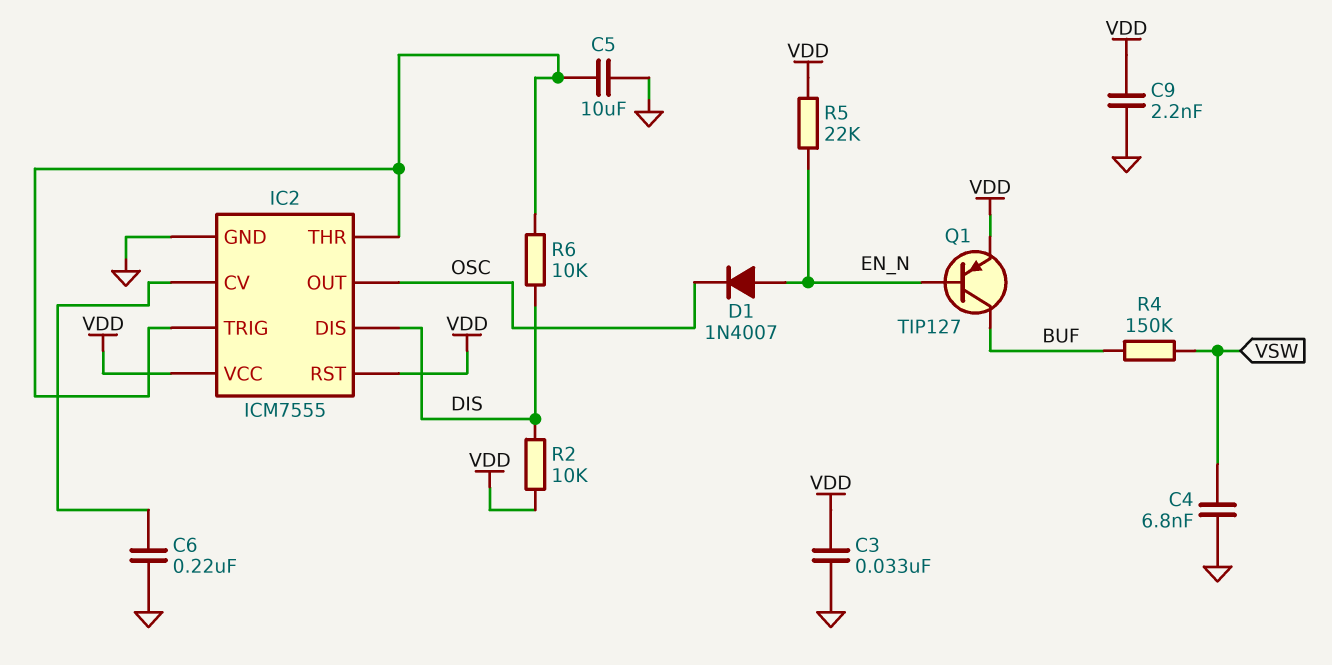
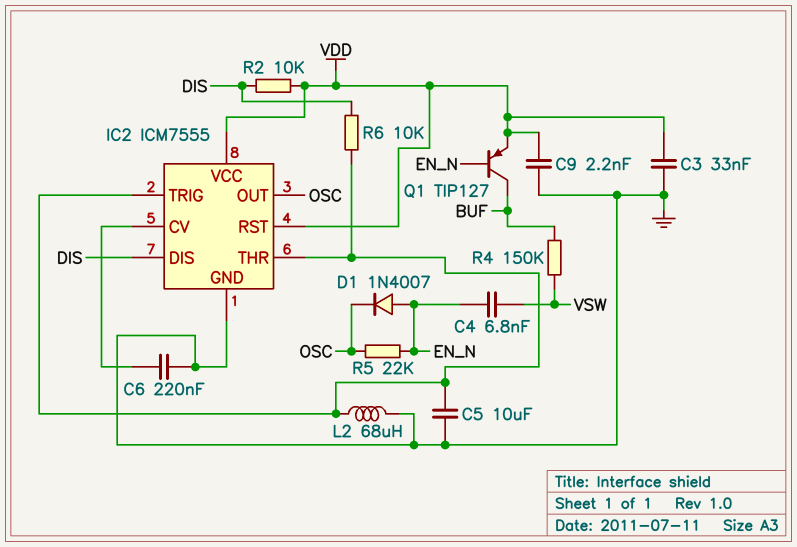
C4: 6.8nF (GND, VSW) -> 6.8nF (EN_N, VSW)
L2: none -> 68uH (GND, IC2/THR)
R5: 22k (EN_N, VDD) -> 22k (EN_N, OSC)

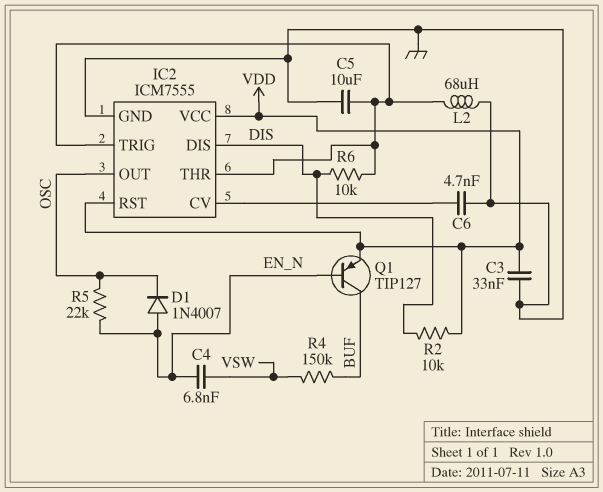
C6: 220nF (GND, IC2/CV) -> 4.7nF (GND, IC2/CV)
C9: 2.2nF (GND, VDD) -> none

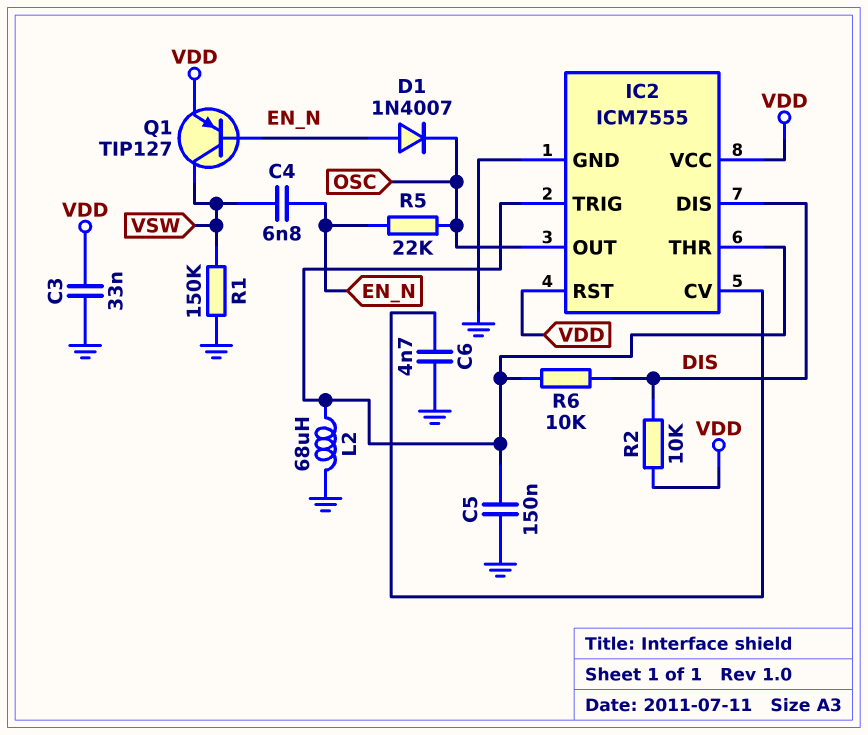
C5: 10uF (GND, IC2/THR) -> 150nF (GND, IC2/THR)
Q1: PNP TIP127 (B EN_N, C BUF, E VDD) -> PNP TIP127 (B EN_N, C VSW, E VDD)
R1: none -> 150k (GND, VSW)
R4: 150k (BUF, VSW) -> none

